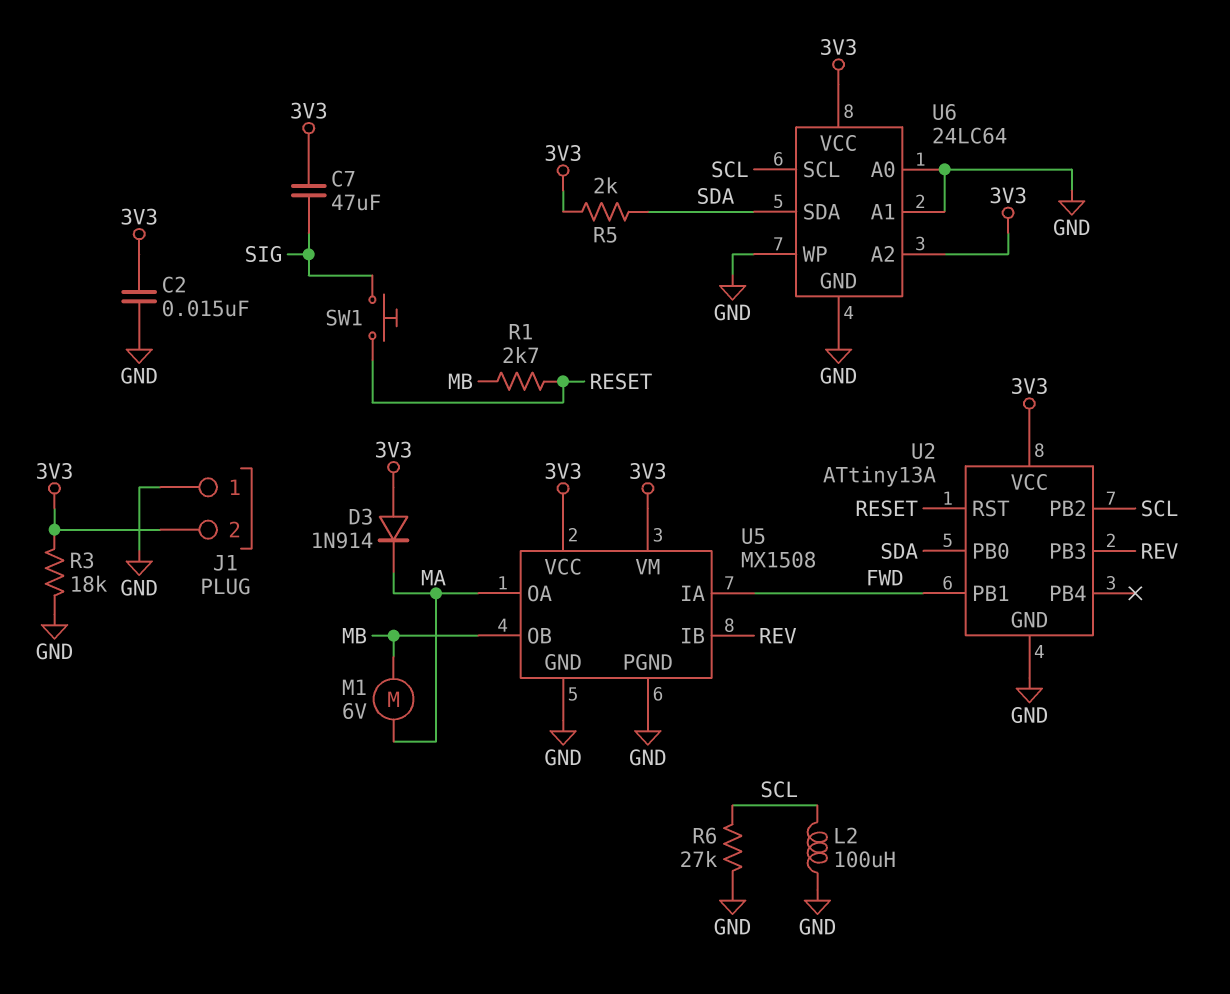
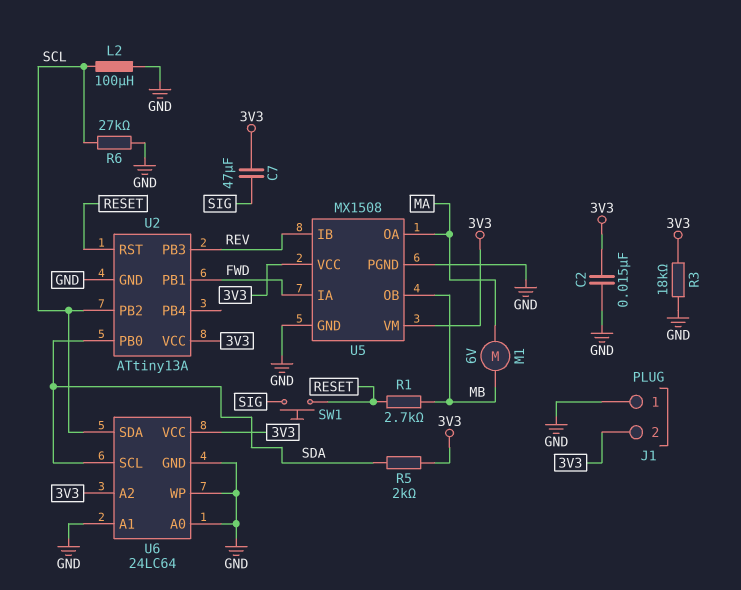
D3: diode 1N914 (A 3V3, K MA) -> none
U6 pin SCL: SCL -> SDA
U6 pin SDA: SDA -> SCL

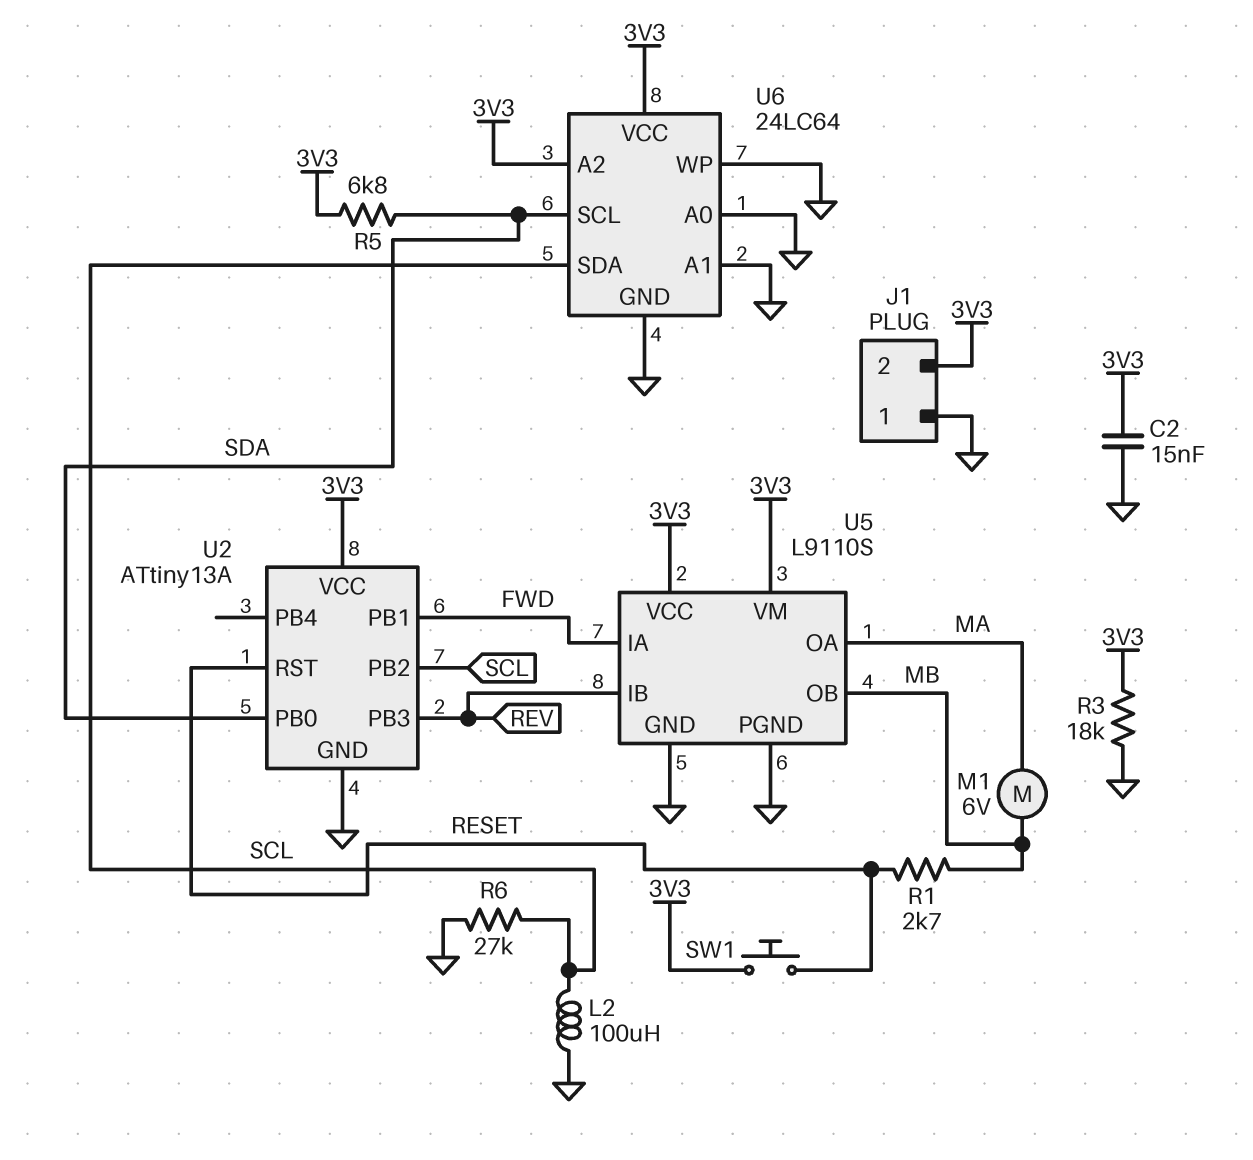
C7: 47uF (3V3, SIG) -> none
R5: 2k (3V3, SDA) -> 6.8k (3V3, SDA)
SW1: button (RESET, SIG) -> button (3V3, RESET)
U5: MX1508 -> L9110S

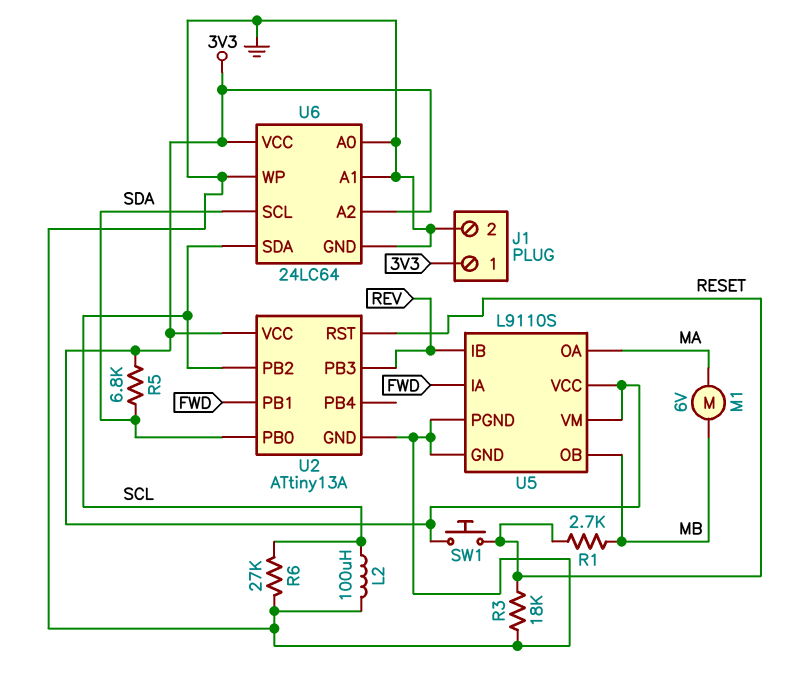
C2: 15nF (3V3, GND) -> none
J1 pin 1: GND -> 3V3
J1 pin 2: 3V3 -> GND
R3: 18k (3V3, GND) -> 18k (GND, RESET)

